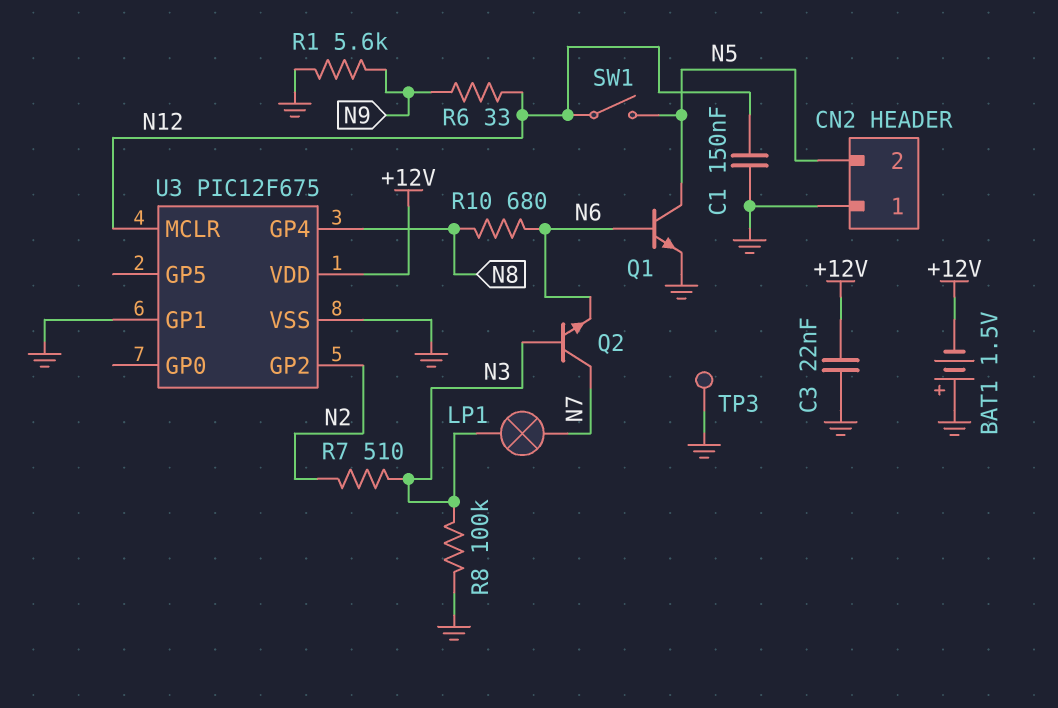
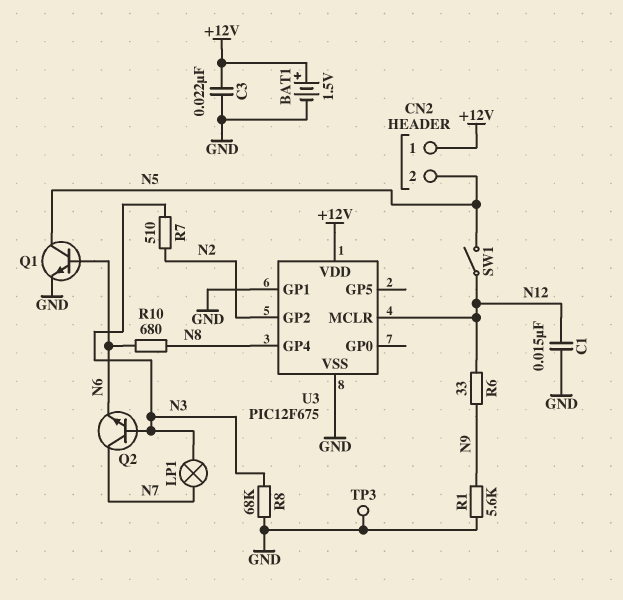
BAT1: 1.5V (plus GND, minus +12V) -> 1.5V (plus +12V, minus GND)
C1: 150nF (GND, N12) -> 15nF (GND, N12)
CN2 pin 1: GND -> +12V
R8: 100k (GND, N3) -> 68k (GND, N3)

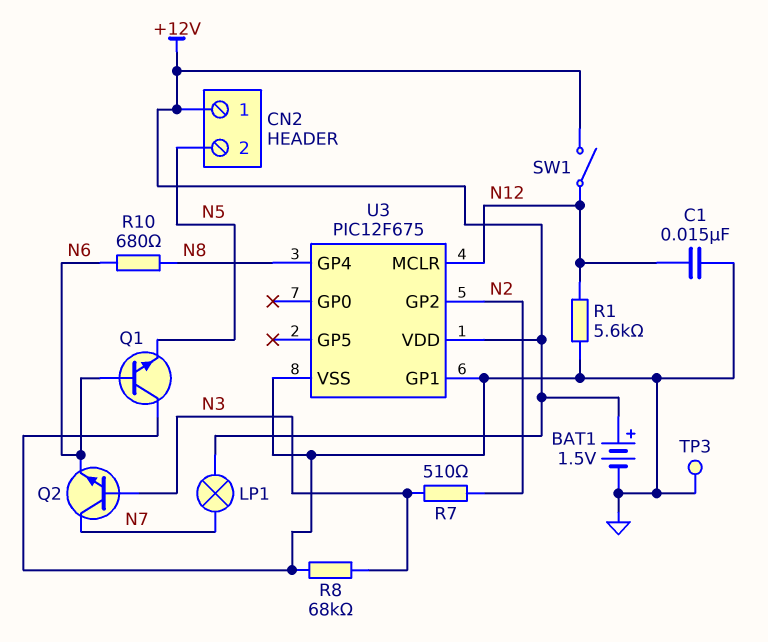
C3: 22nF (+12V, GND) -> none
LP1: lamp (N3, N7) -> lamp (+12V, N7)
Q1: NPN (B N6, C N5, E GND) -> NPN (B N6, C GND, E N5)
R1: 5.6k (GND, N9) -> 5.6k (GND, N12)
R6: 33 (N9, N12) -> none
SW1: switch (N5, N12) -> switch (+12V, N12)

